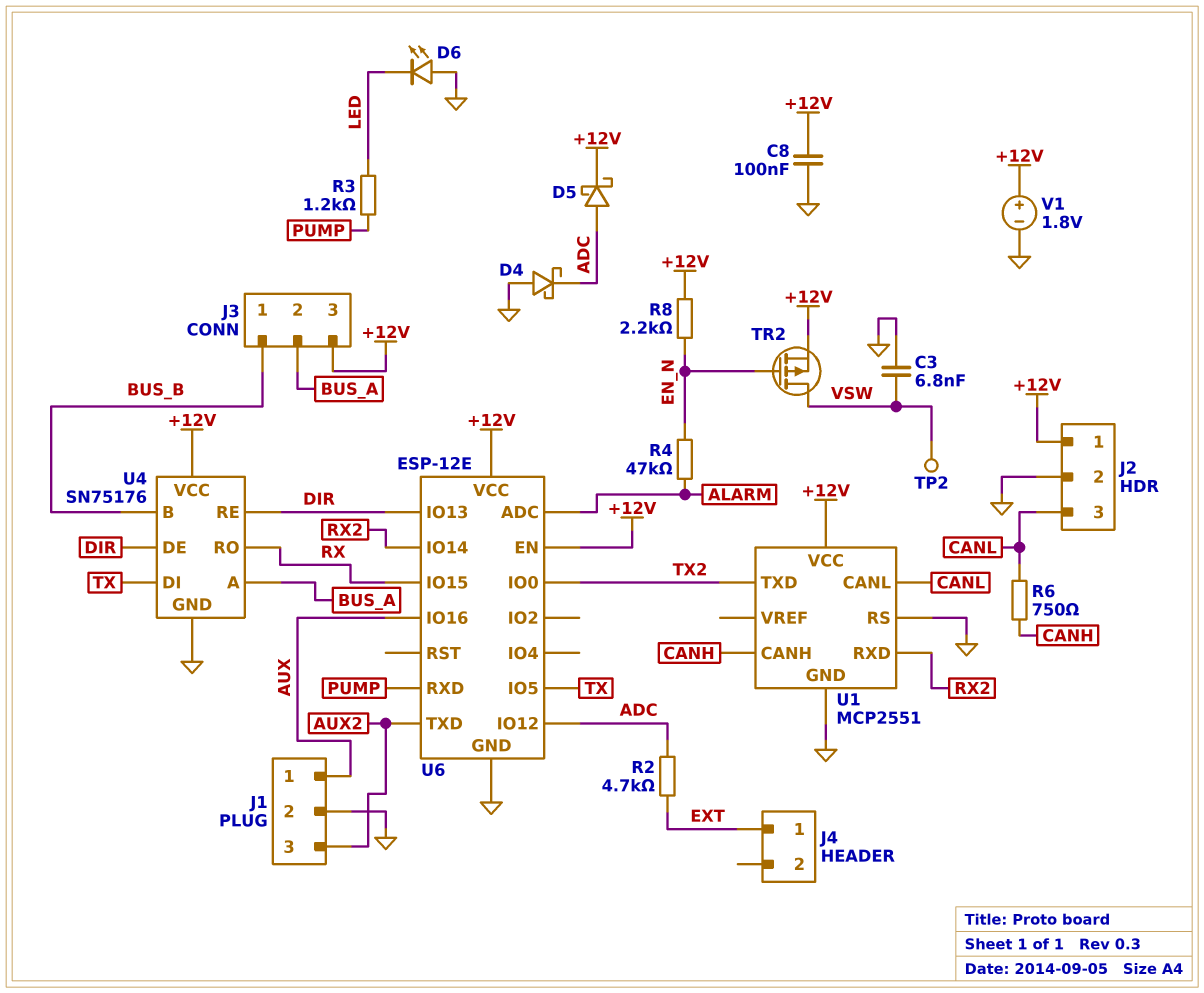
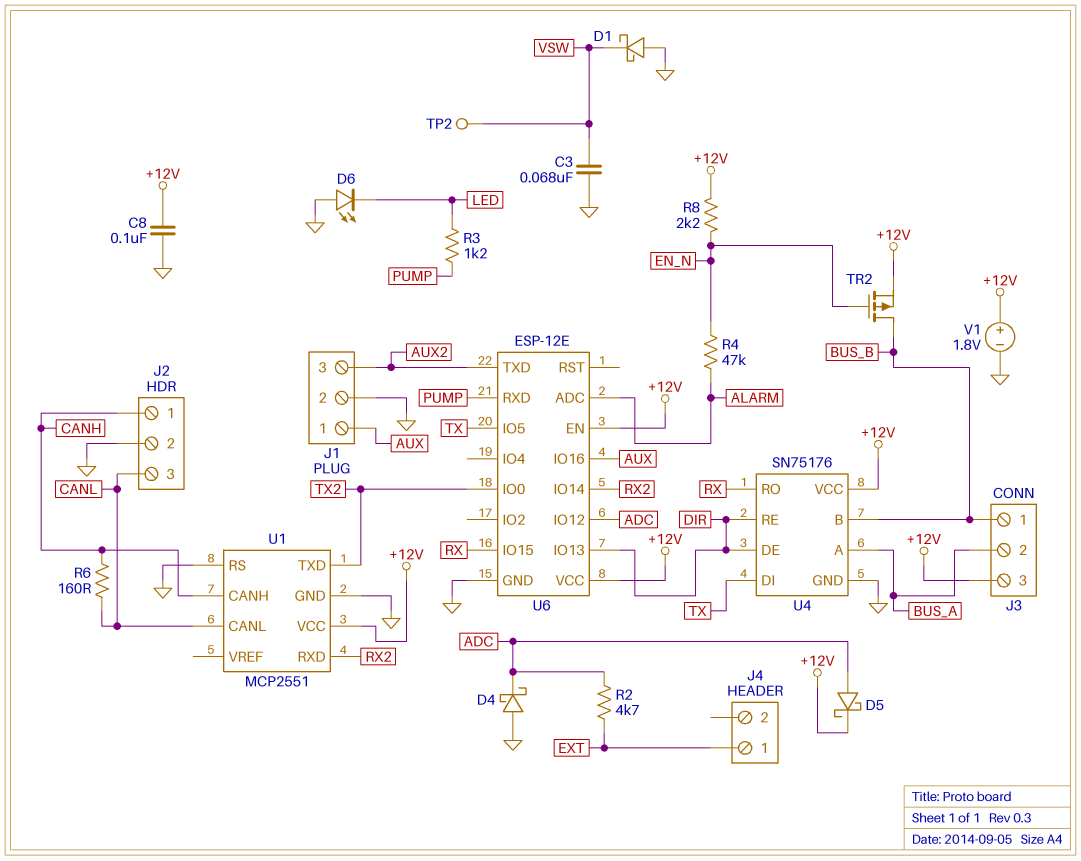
C3: 6.8nF (GND, VSW) -> 68nF (GND, VSW)
D1: none -> schottky (A GND, K VSW)
J2 pin 1: +12V -> CANH
R6: 750 (CANH, CANL) -> 160 (CANH, CANL)
TR2: PMOS (G EN_N, D VSW, S +12V) -> PMOS (G EN_N, D BUS_B, S +12V)

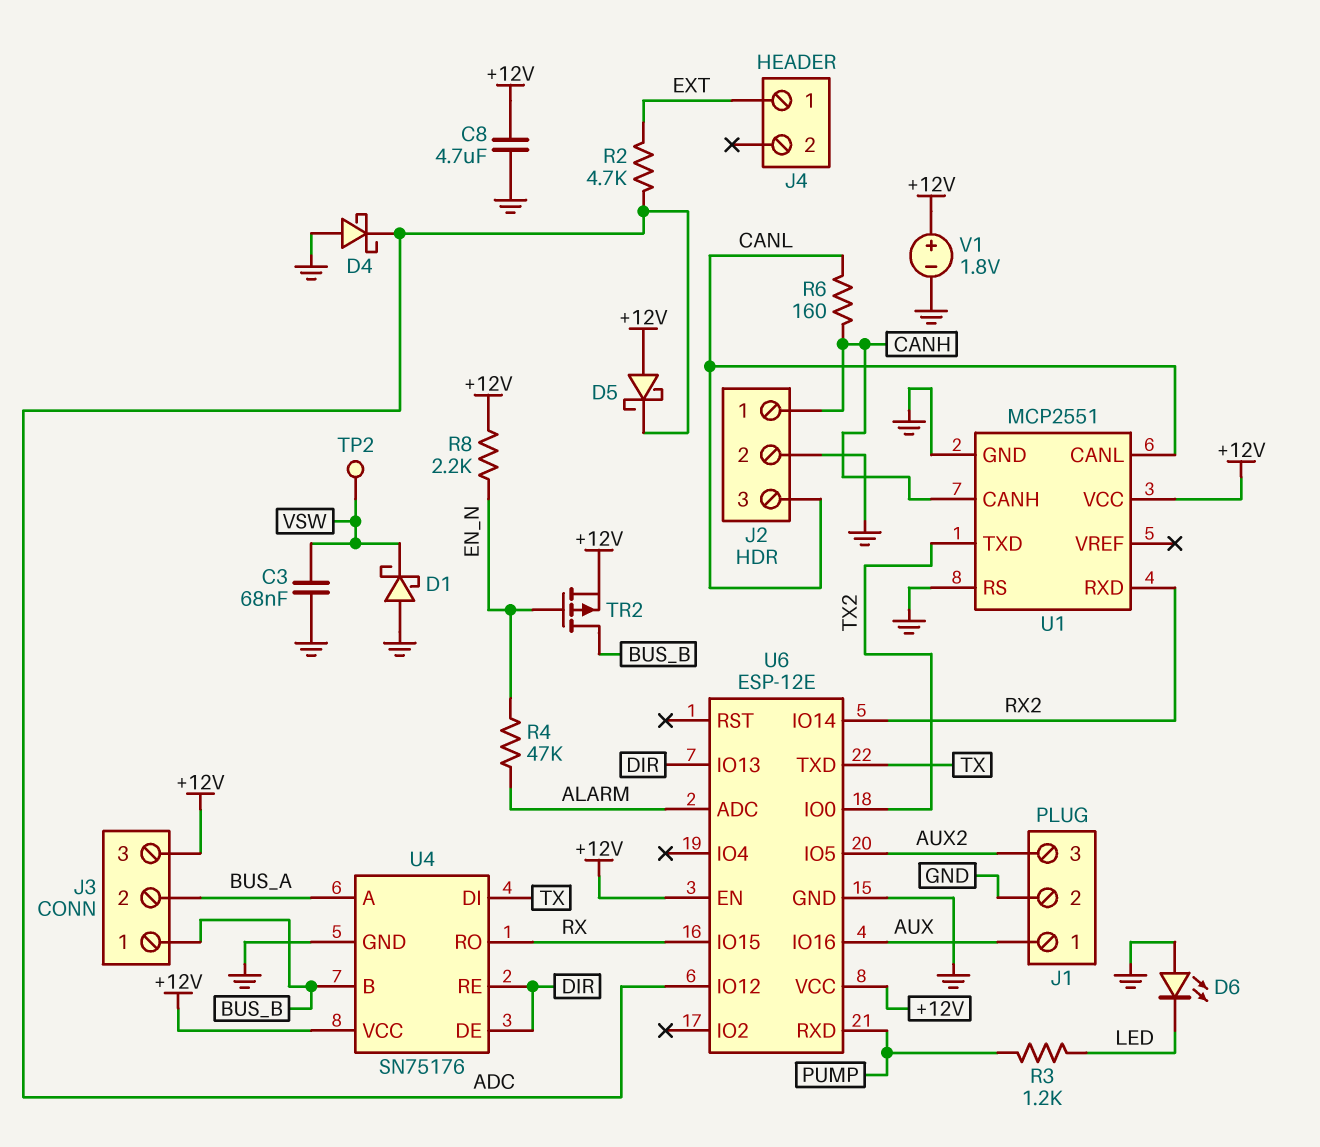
C8: 100nF (+12V, GND) -> 4.7uF (+12V, GND)
D5: schottky (A ADC, K +12V) -> schottky (A +12V, K ADC)
U6 pin IO5: TX -> AUX2
U6 pin TXD: AUX2 -> TX

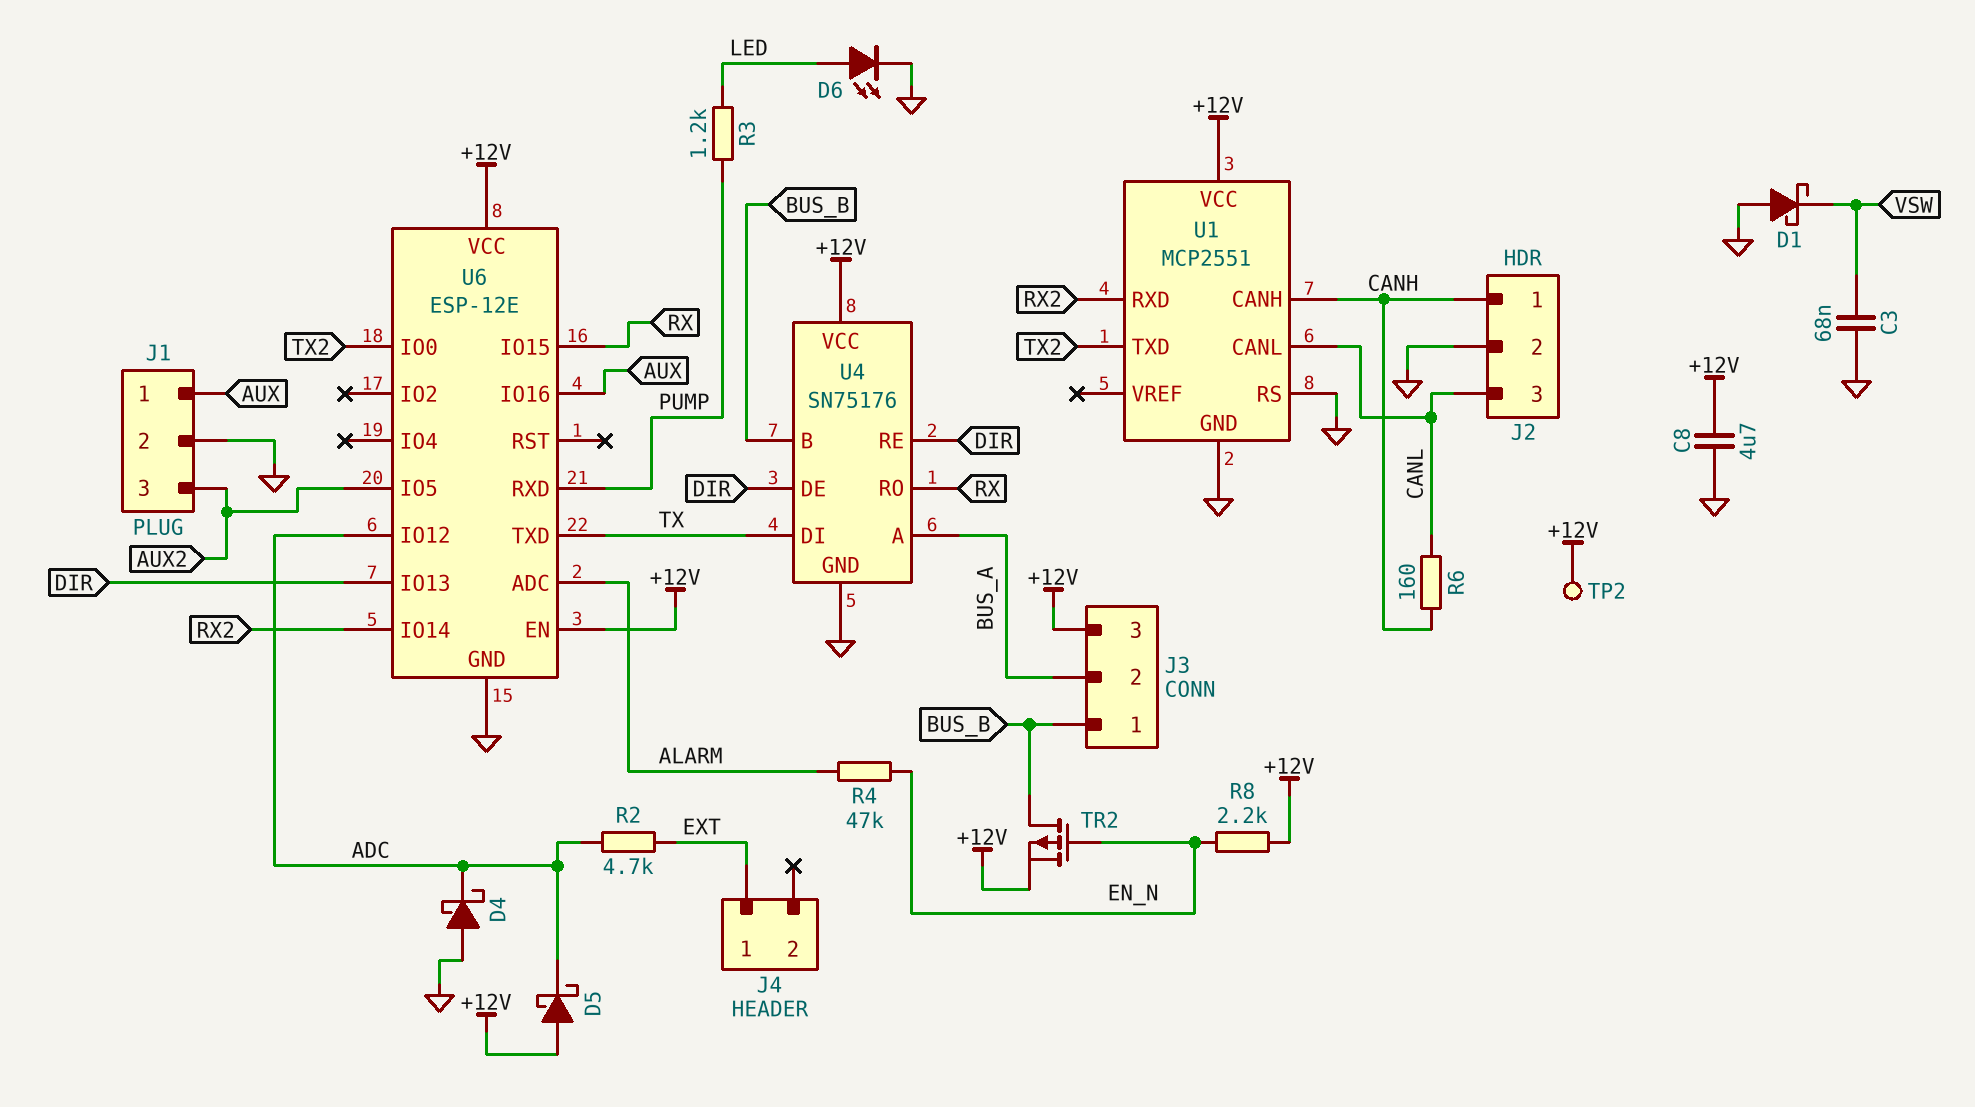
D6: LED (A GND, K LED) -> LED (A LED, K GND)
TP2: test point (VSW) -> test point (+12V)
V1: 1.8V (plus +12V, minus GND) -> none

